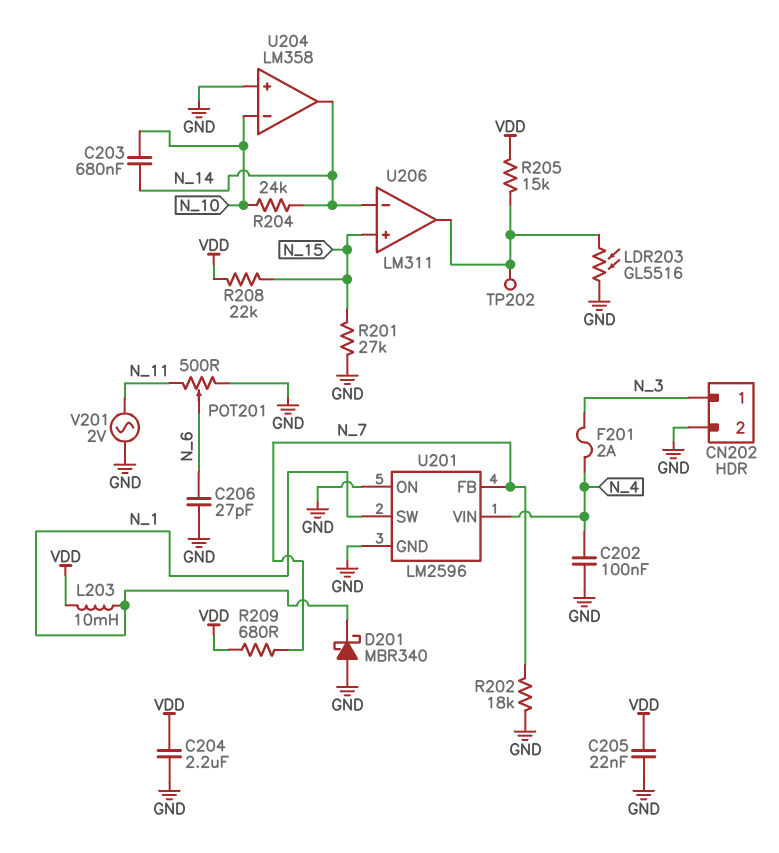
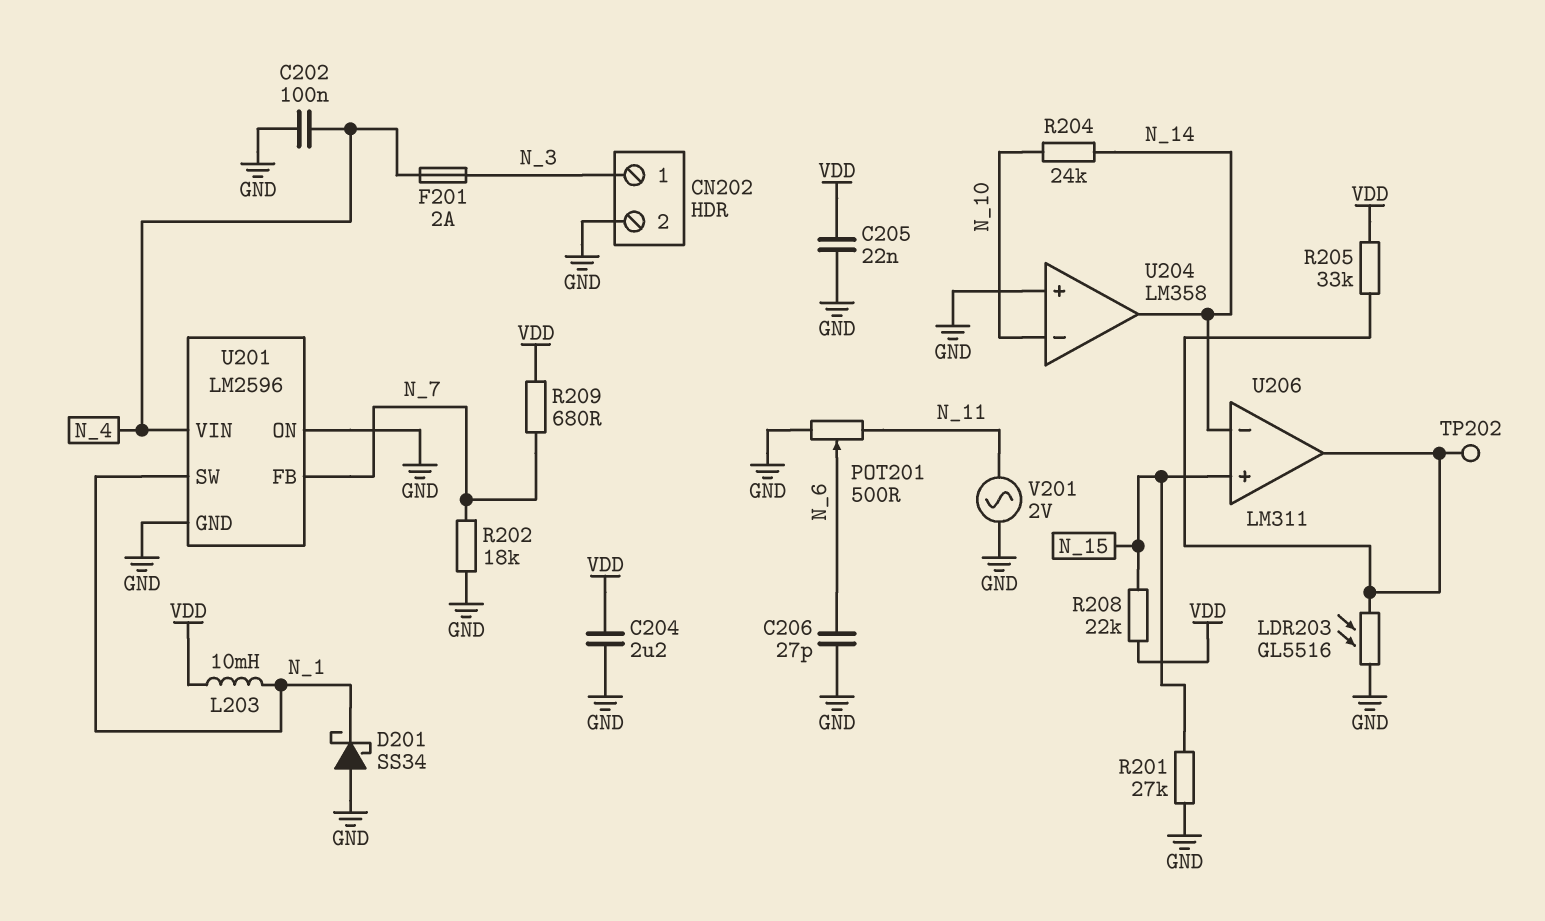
C203: 680nF (N_10, N_14) -> none
D201: schottky MBR340 (A GND, K N_1) -> schottky SS34 (A GND, K N_1)
R205: 15k (U206/out, VDD) -> 33k (U206/out, VDD)

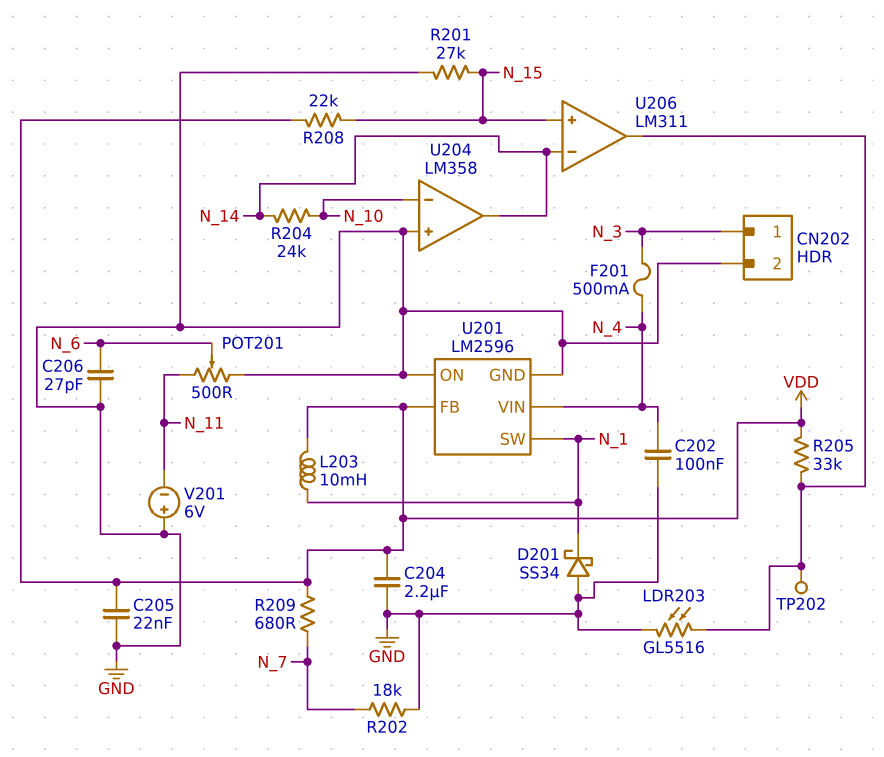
F201: 2A (N_3, N_4) -> 500mA (N_3, N_4)
U201 pin FB: N_7 -> VDD
V201: AC 2V (GND, N_11) -> 6V (plus GND, minus N_11)

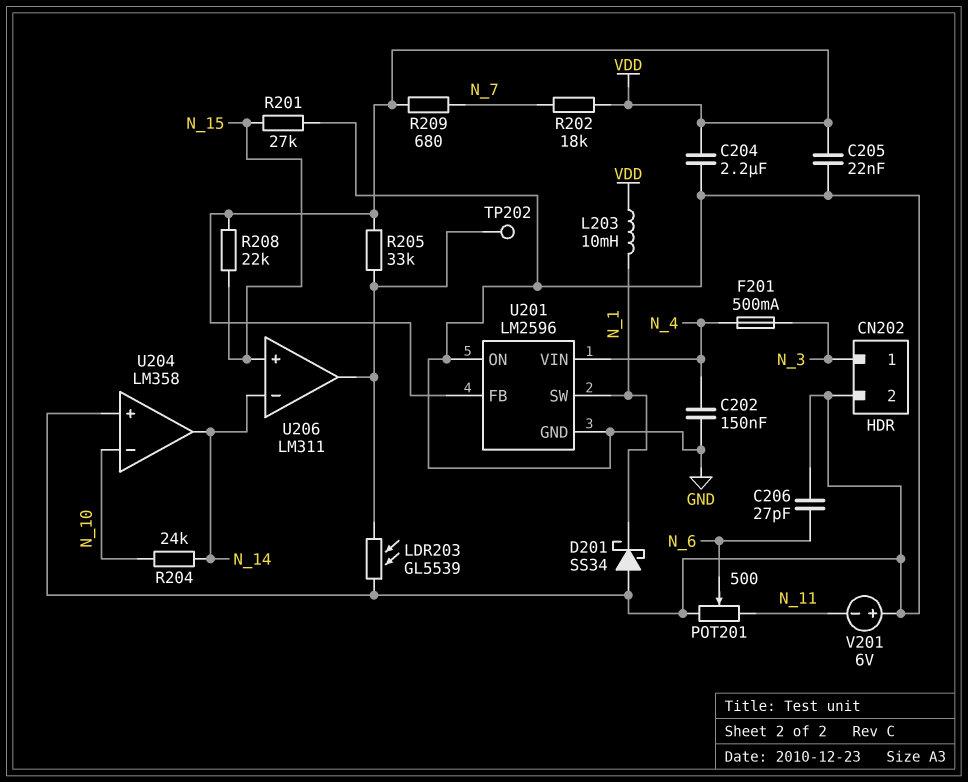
C202: 100nF (GND, N_4) -> 150nF (GND, N_4)
LDR203: GL5516 (GND, U206/out) -> GL5539 (GND, U206/out)
R202: 18k (GND, N_7) -> 18k (N_7, VDD)

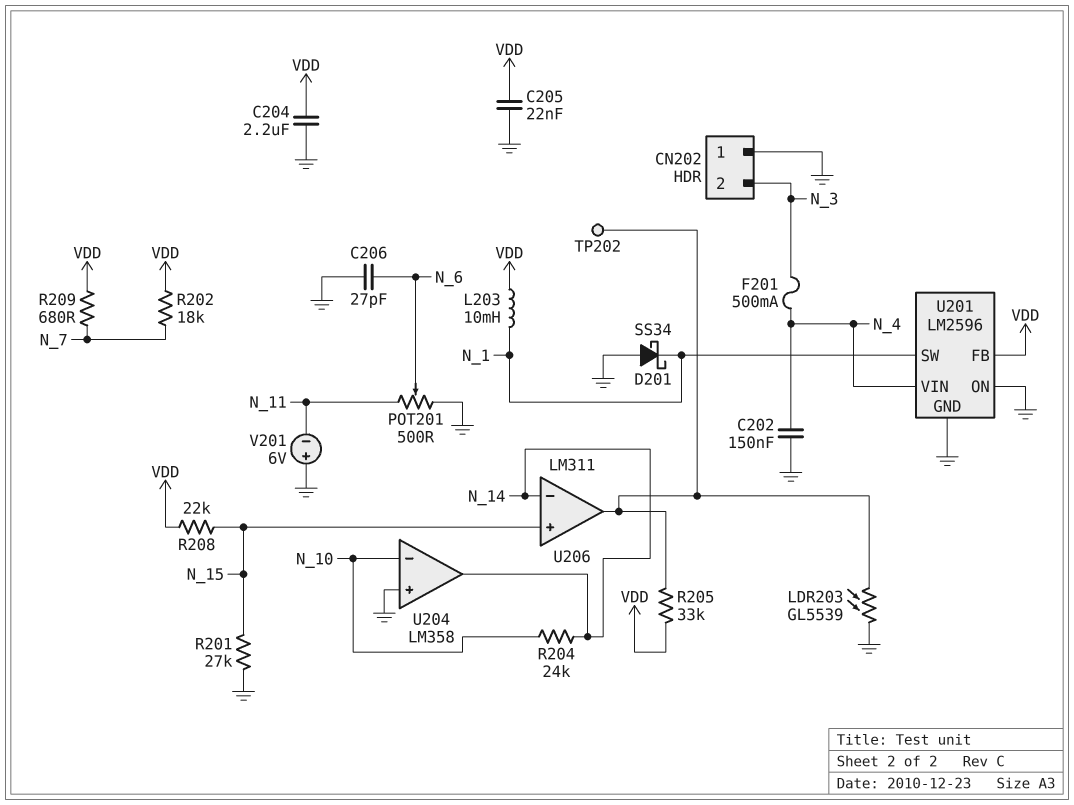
CN202 pin 1: N_3 -> GND
CN202 pin 2: GND -> N_3

